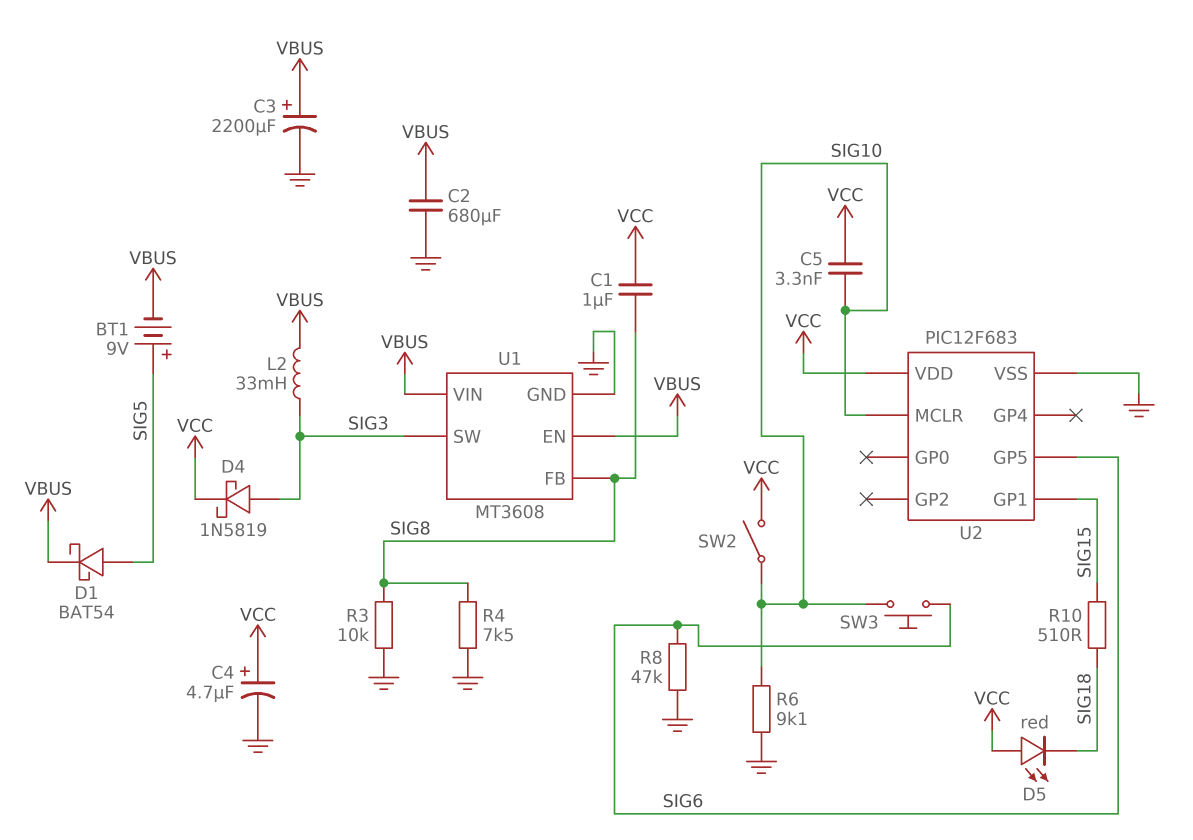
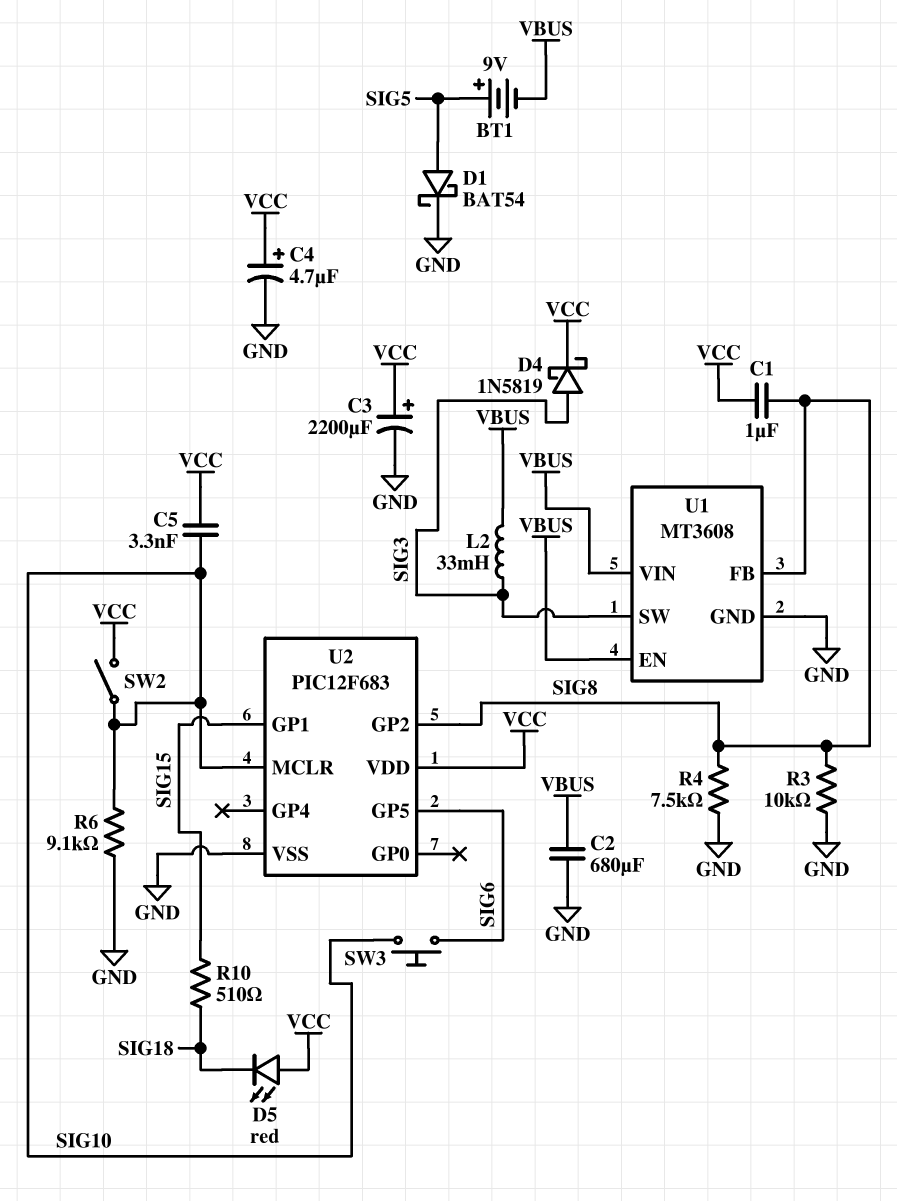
C3: 2200uF (plus VBUS, minus GND) -> 2200uF (plus VCC, minus GND)
D1: schottky BAT54 (A SIG5, K VBUS) -> schottky BAT54 (A SIG5, K GND)
R8: 47k (GND, SIG6) -> none
U2 pin GP2: none -> SIG8

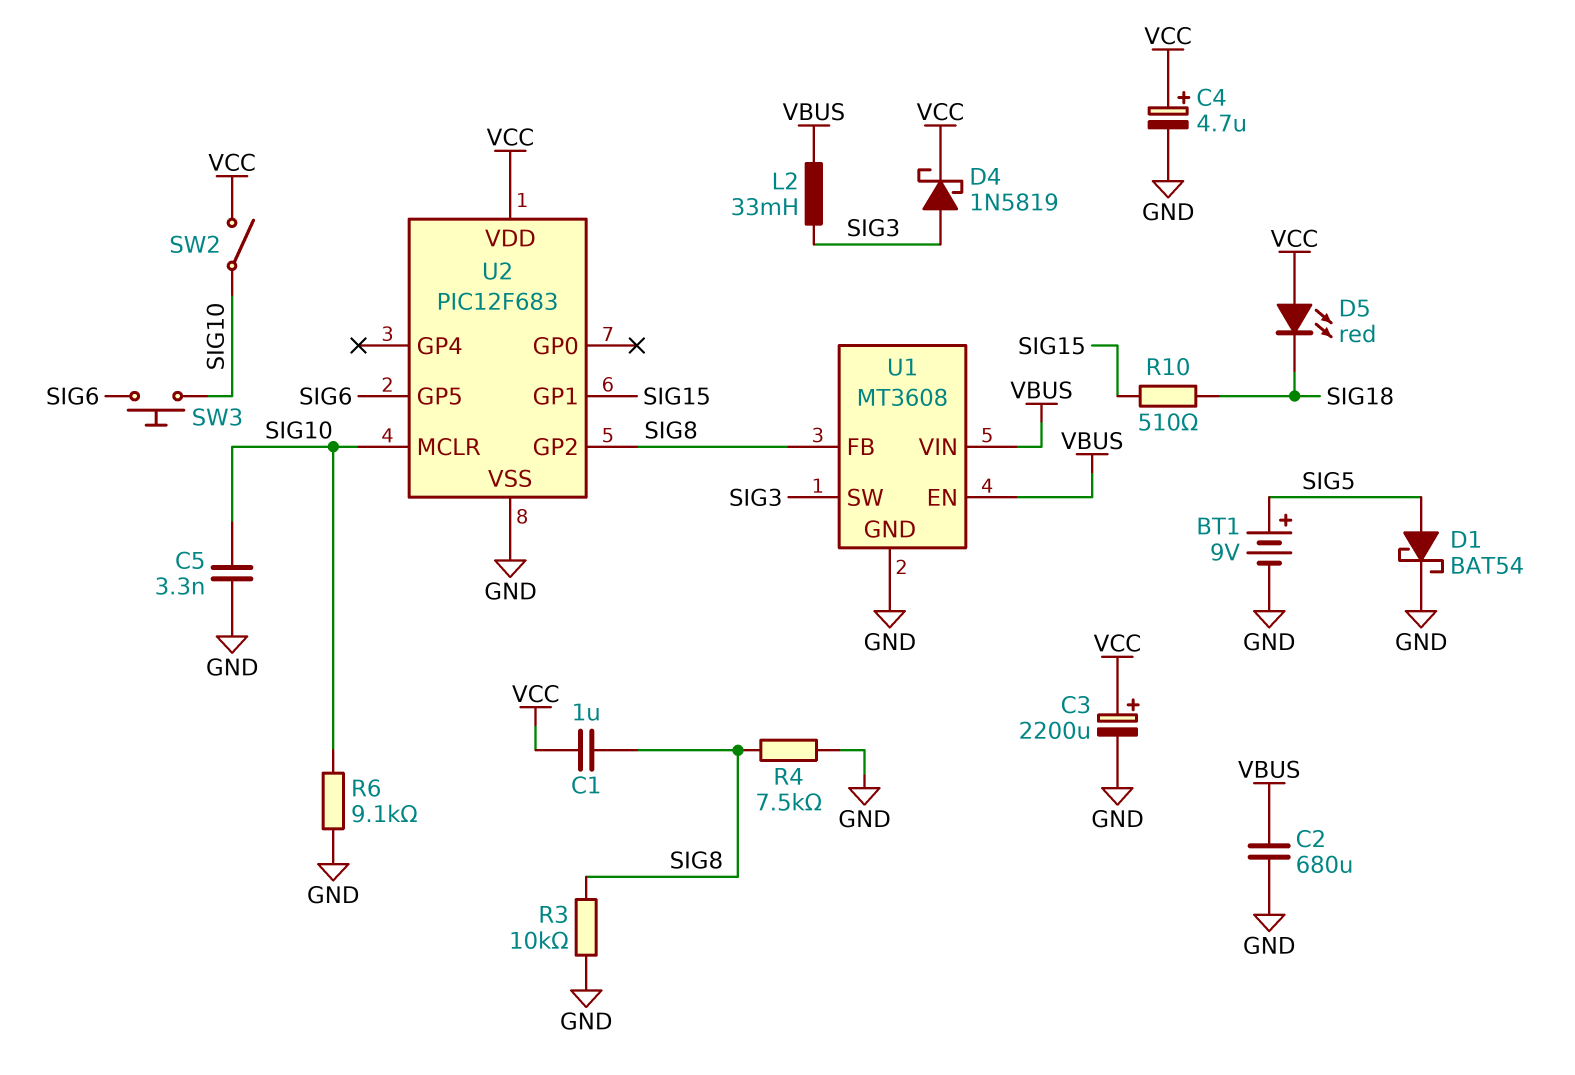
BT1: 9V (plus SIG5, minus VBUS) -> 9V (plus SIG5, minus GND)
C5: 3.3nF (SIG10, VCC) -> 3.3nF (GND, SIG10)

